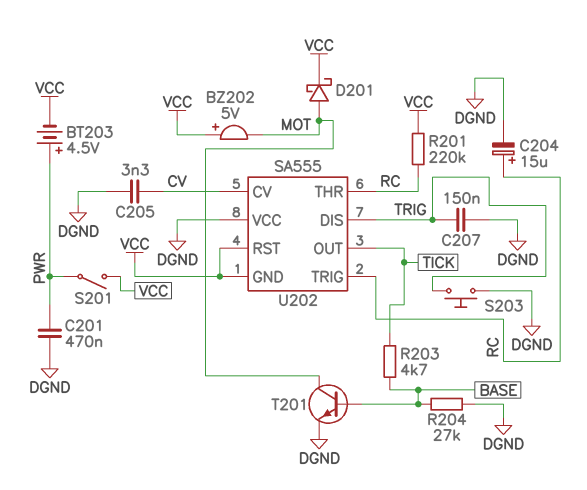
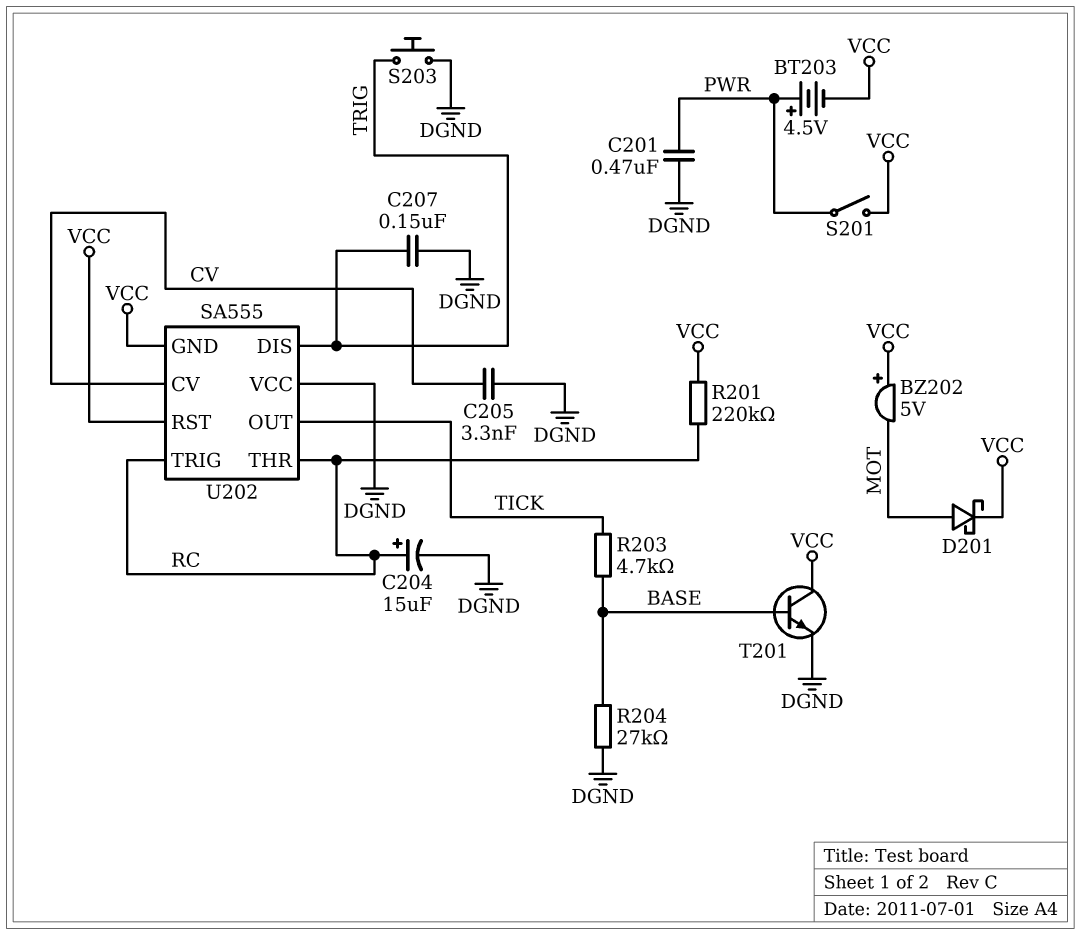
T201: NPN (B BASE, C MOT, E DGND) -> NPN (B BASE, C VCC, E DGND)

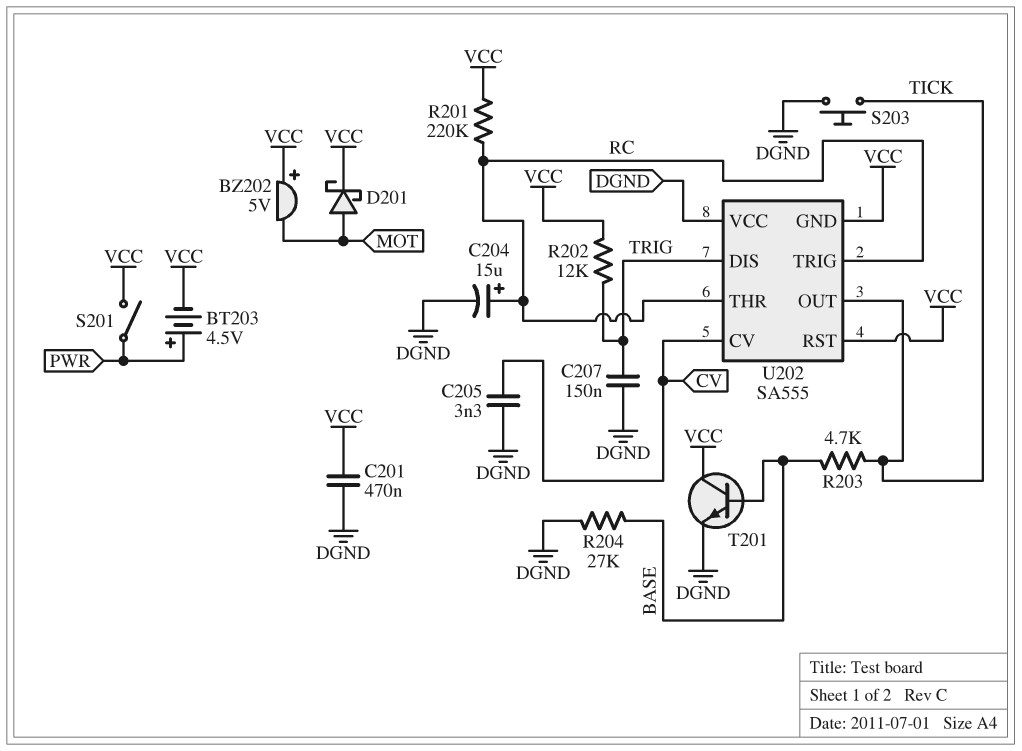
C201: 470nF (DGND, PWR) -> 470nF (DGND, VCC)
R202: none -> 12k (TRIG, VCC)
S203: button (DGND, TRIG) -> button (DGND, TICK)

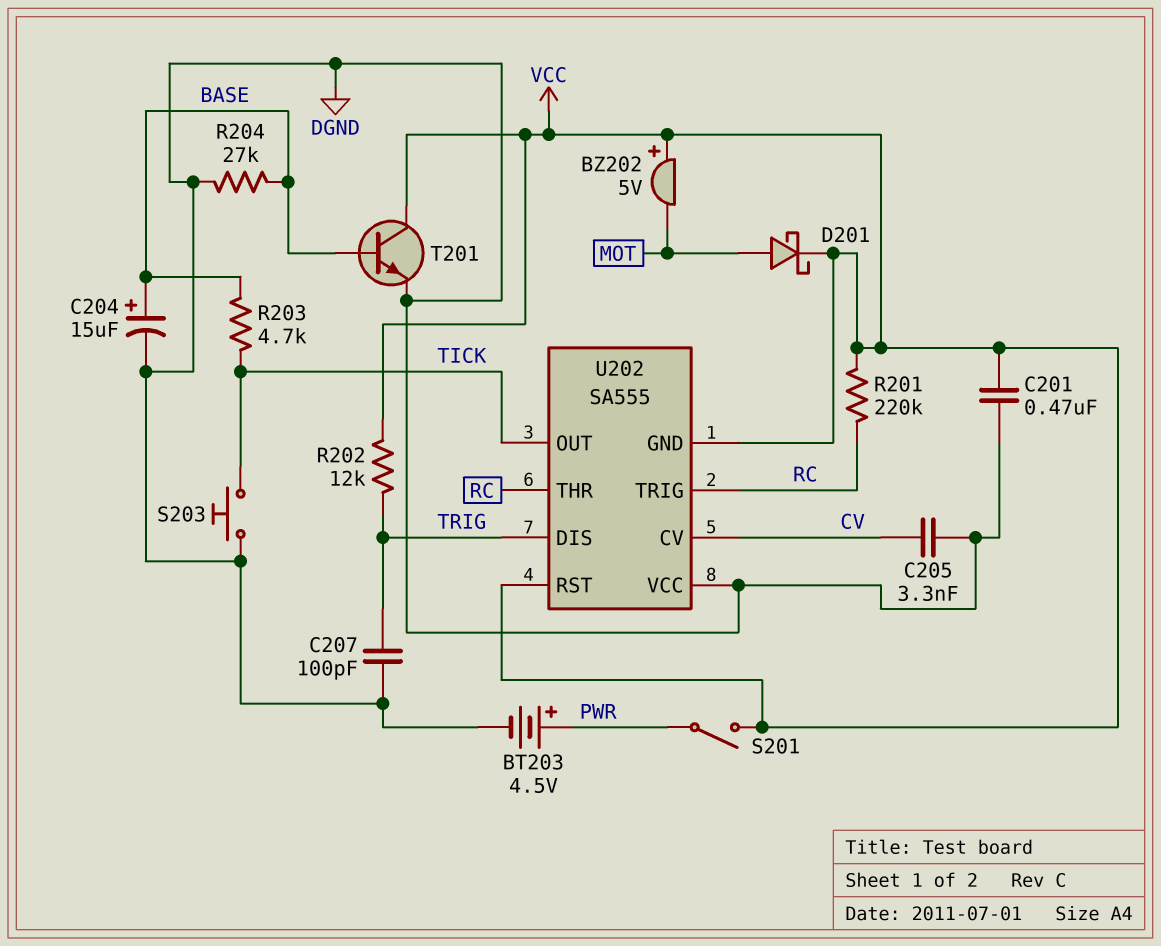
BT203: 4.5V (plus PWR, minus VCC) -> 4.5V (plus PWR, minus DGND)
C204: 15uF (plus RC, minus DGND) -> 15uF (plus BASE, minus DGND)
C207: 150nF (DGND, TRIG) -> 100pF (DGND, TRIG)

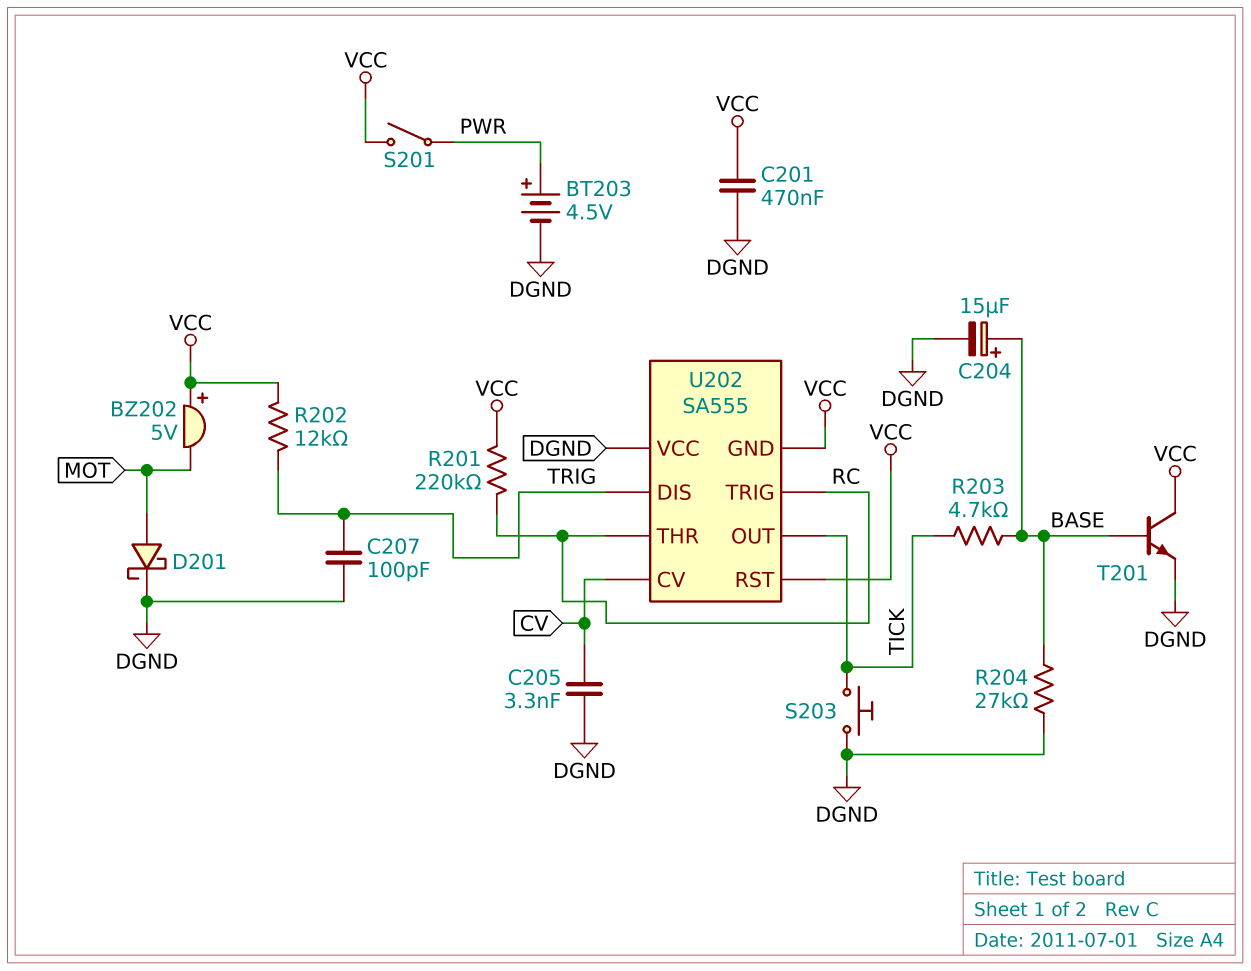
D201: schottky (A MOT, K VCC) -> schottky (A MOT, K DGND)

